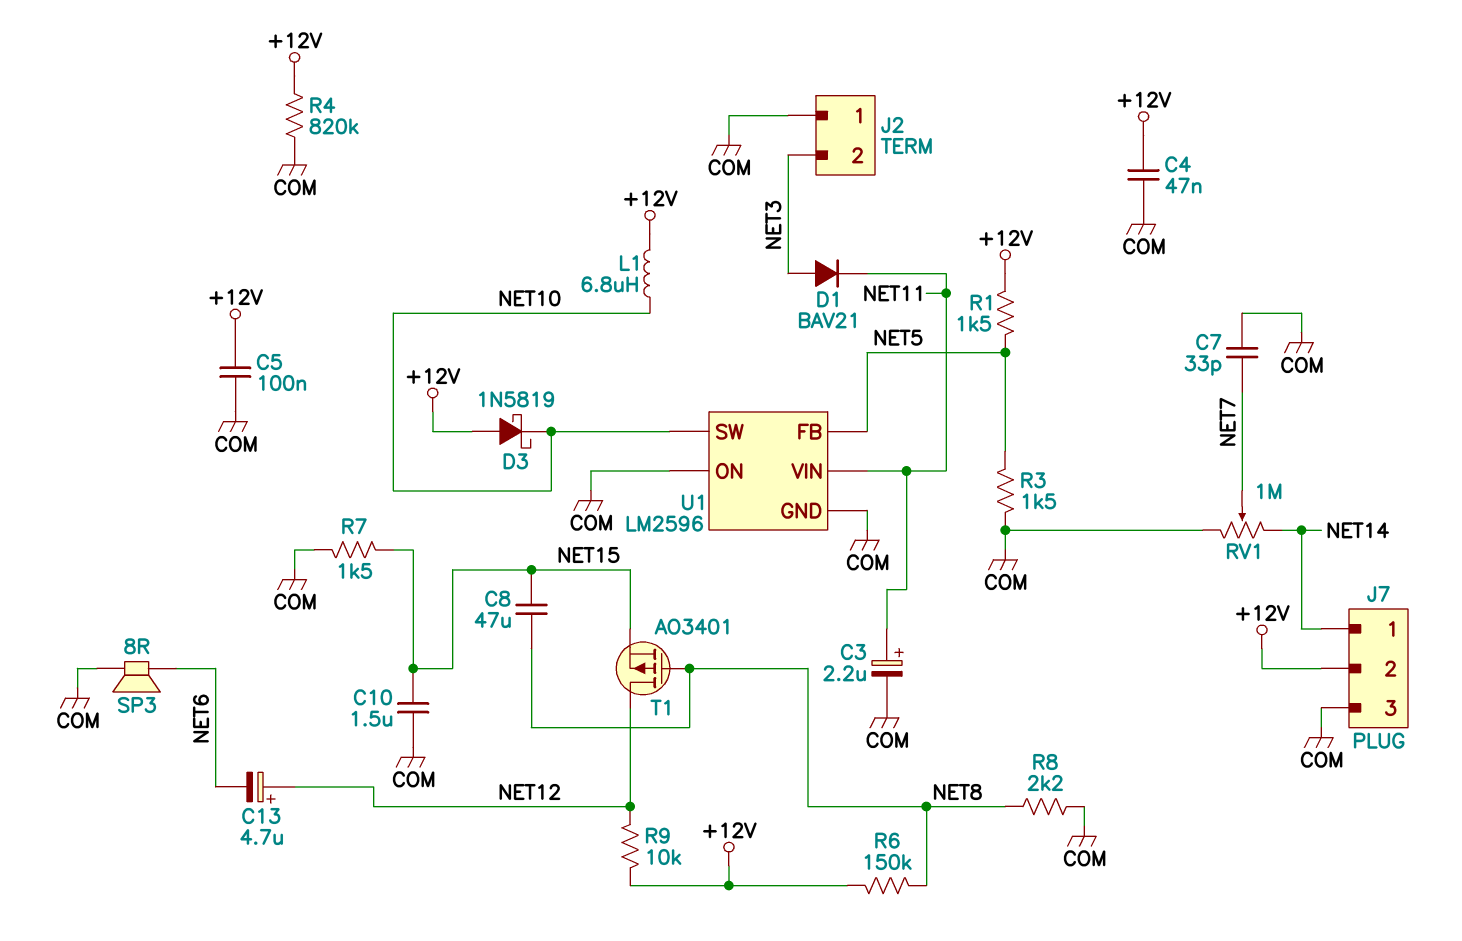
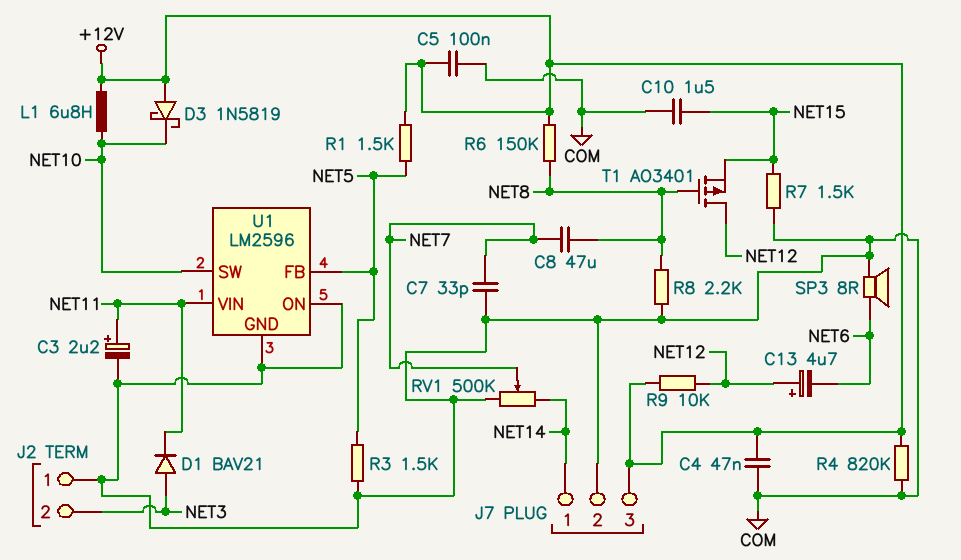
C8: 47uF (NET8, NET15) -> 47uF (NET7, NET8)
J7 pin 2: +12V -> COM
J7 pin 3: COM -> +12V
RV1: 1M (COM, NET14, wiper NET7) -> 500k (COM, NET14, wiper NET7)

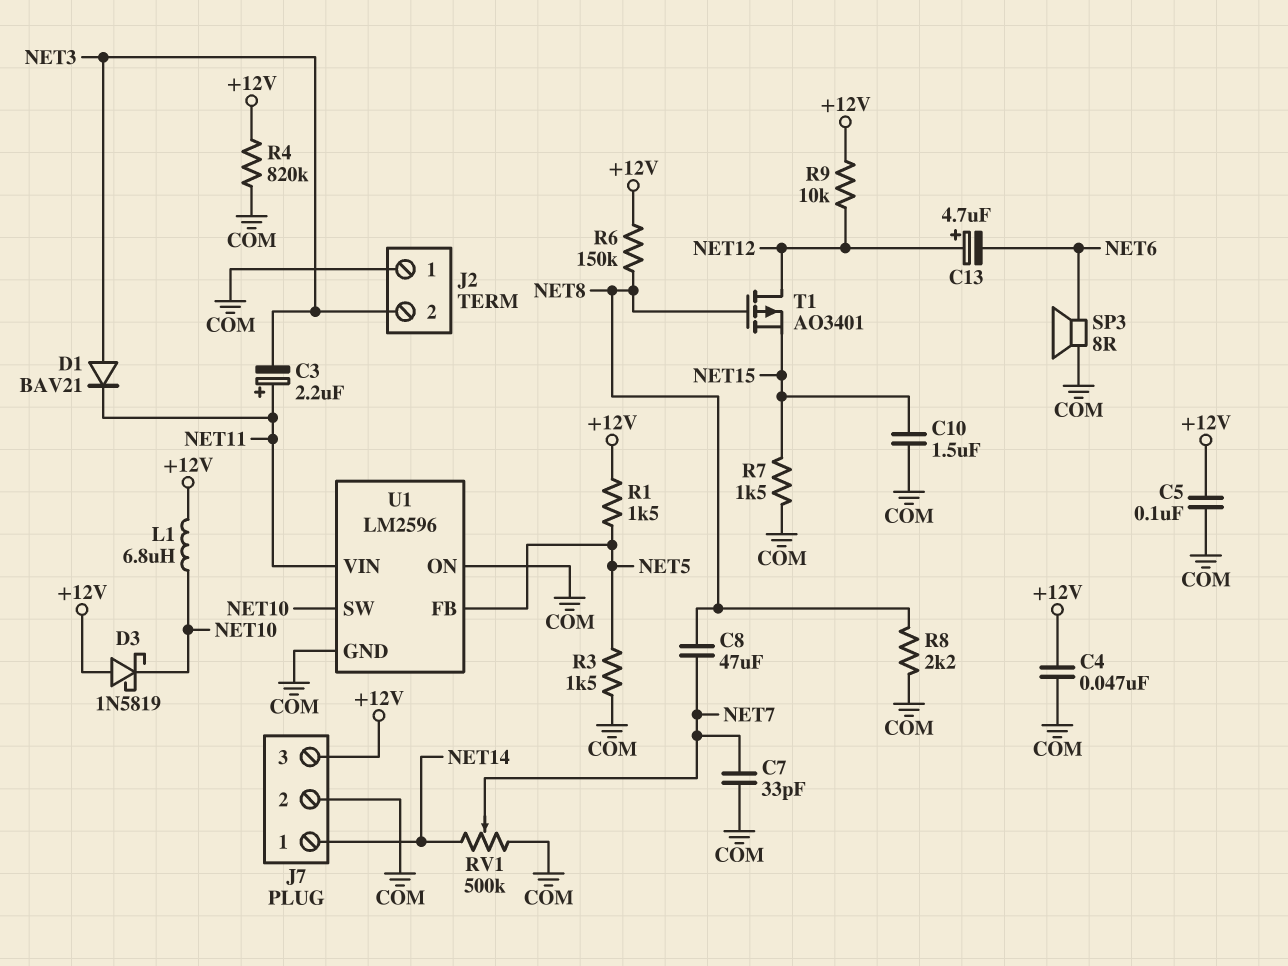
C3: 2.2uF (plus NET11, minus COM) -> 2.2uF (plus NET11, minus NET3)

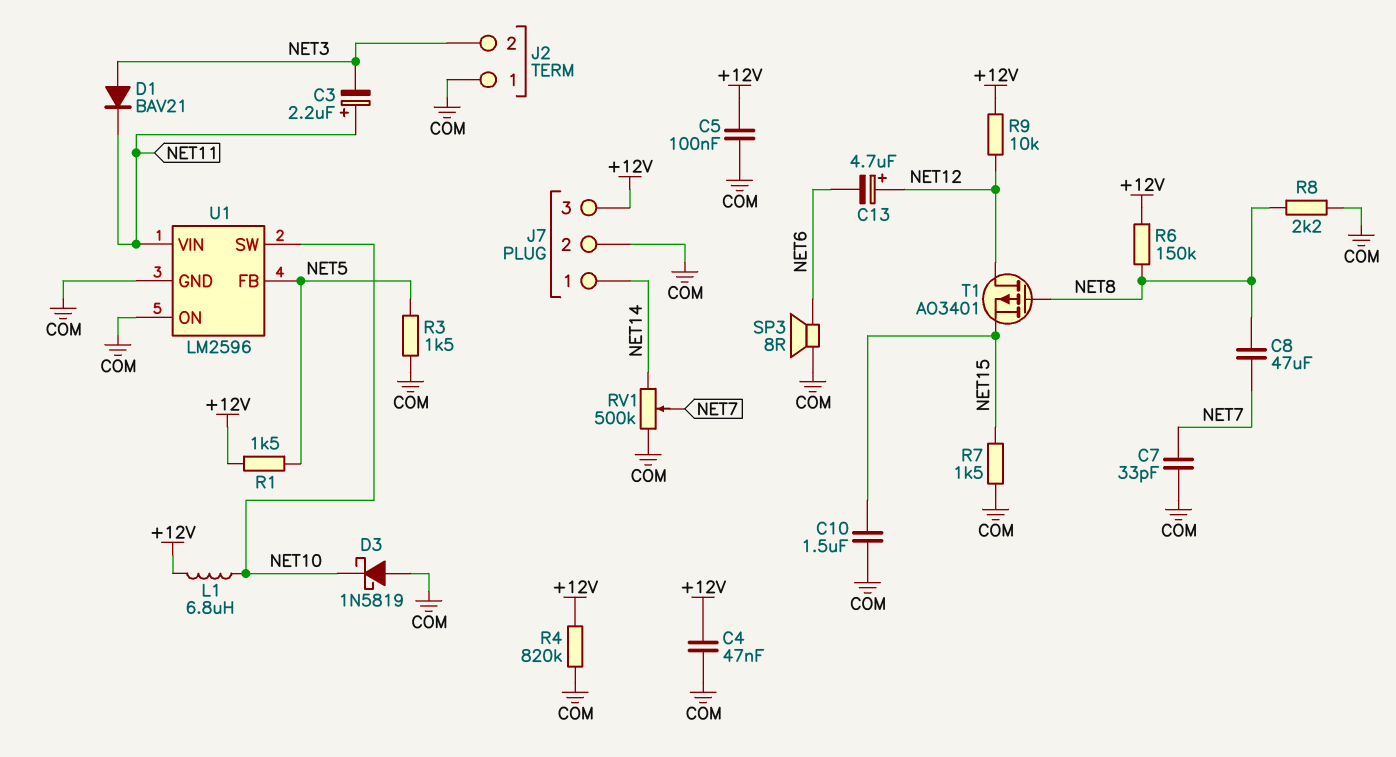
D3: schottky 1N5819 (A +12V, K NET10) -> schottky 1N5819 (A COM, K NET10)

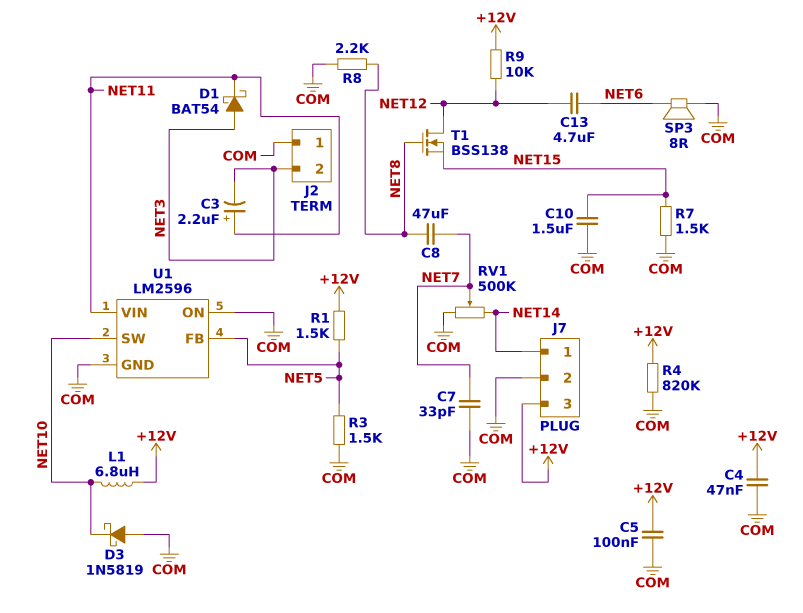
C13: 4.7uF (plus NET12, minus NET6) -> 4.7uF (NET6, NET12)
D1: diode BAV21 (A NET3, K NET11) -> schottky BAT54 (A NET3, K NET11)
R6: 150k (+12V, NET8) -> none
T1: PMOS AO3401 (G NET8, D NET12, S NET15) -> NMOS BSS138 (G NET8, D NET12, S NET15)

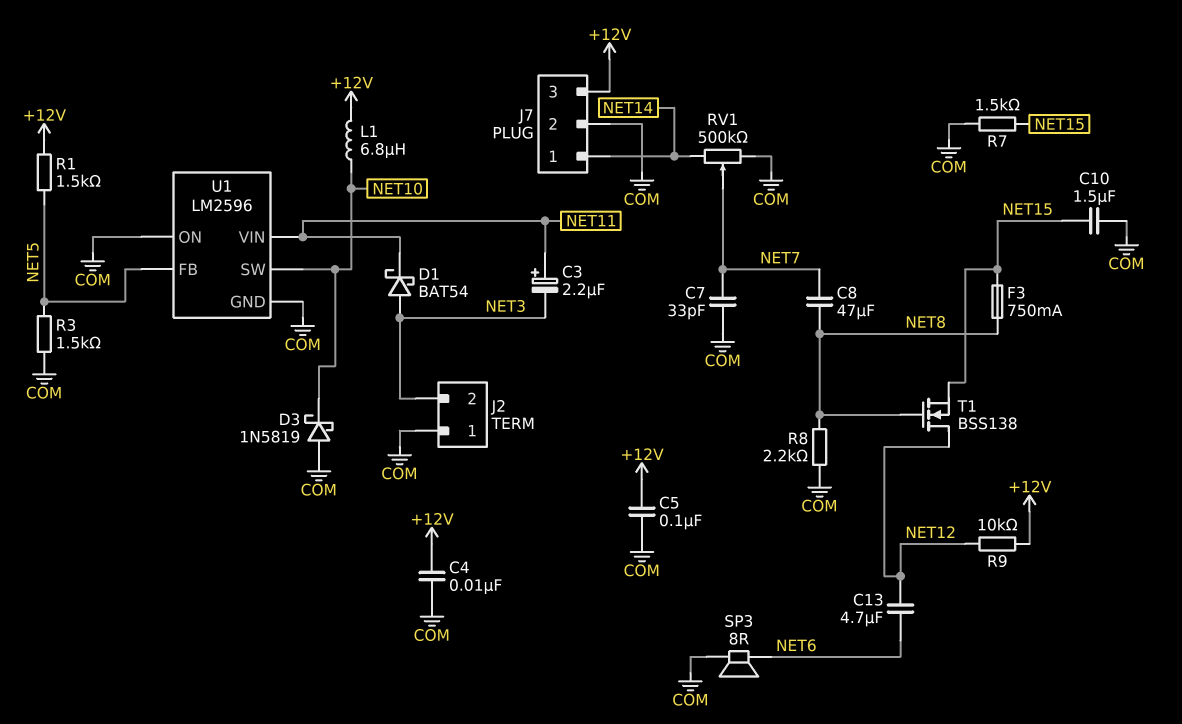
C4: 47nF (+12V, COM) -> 10nF (+12V, COM)
F3: none -> 750mA (NET8, NET15)
R4: 820k (+12V, COM) -> none

